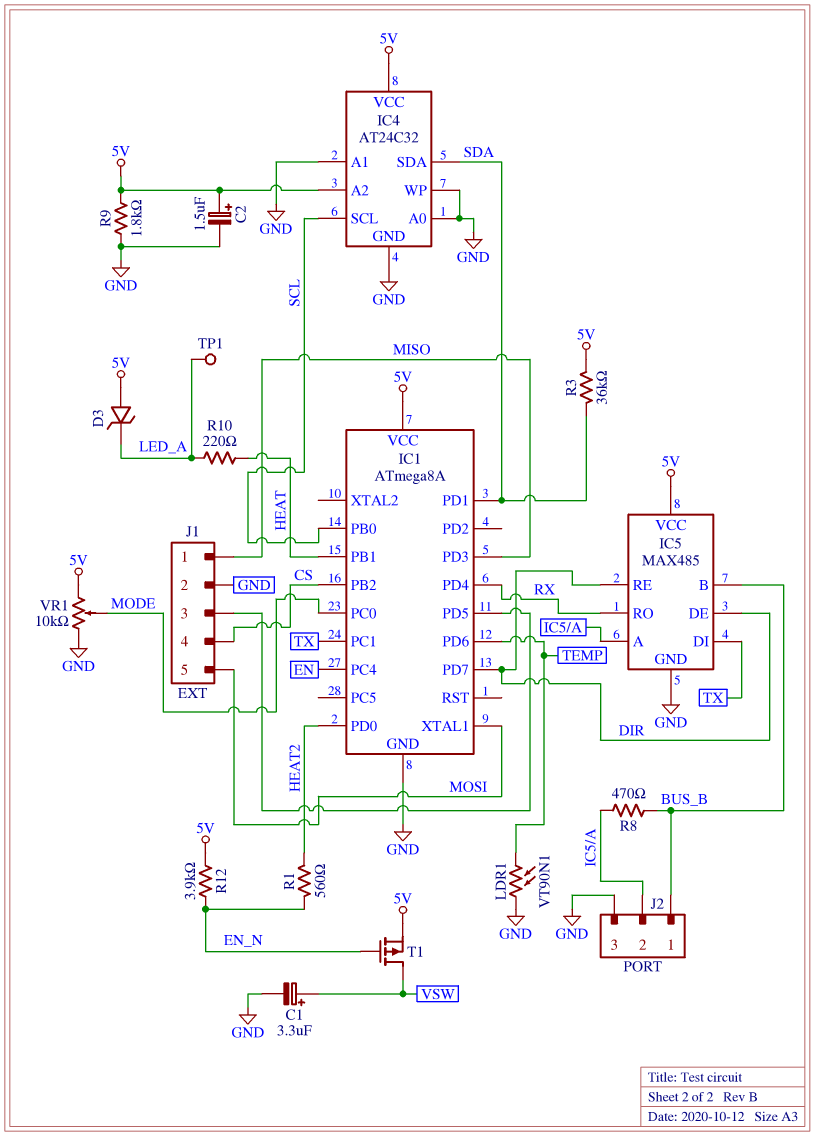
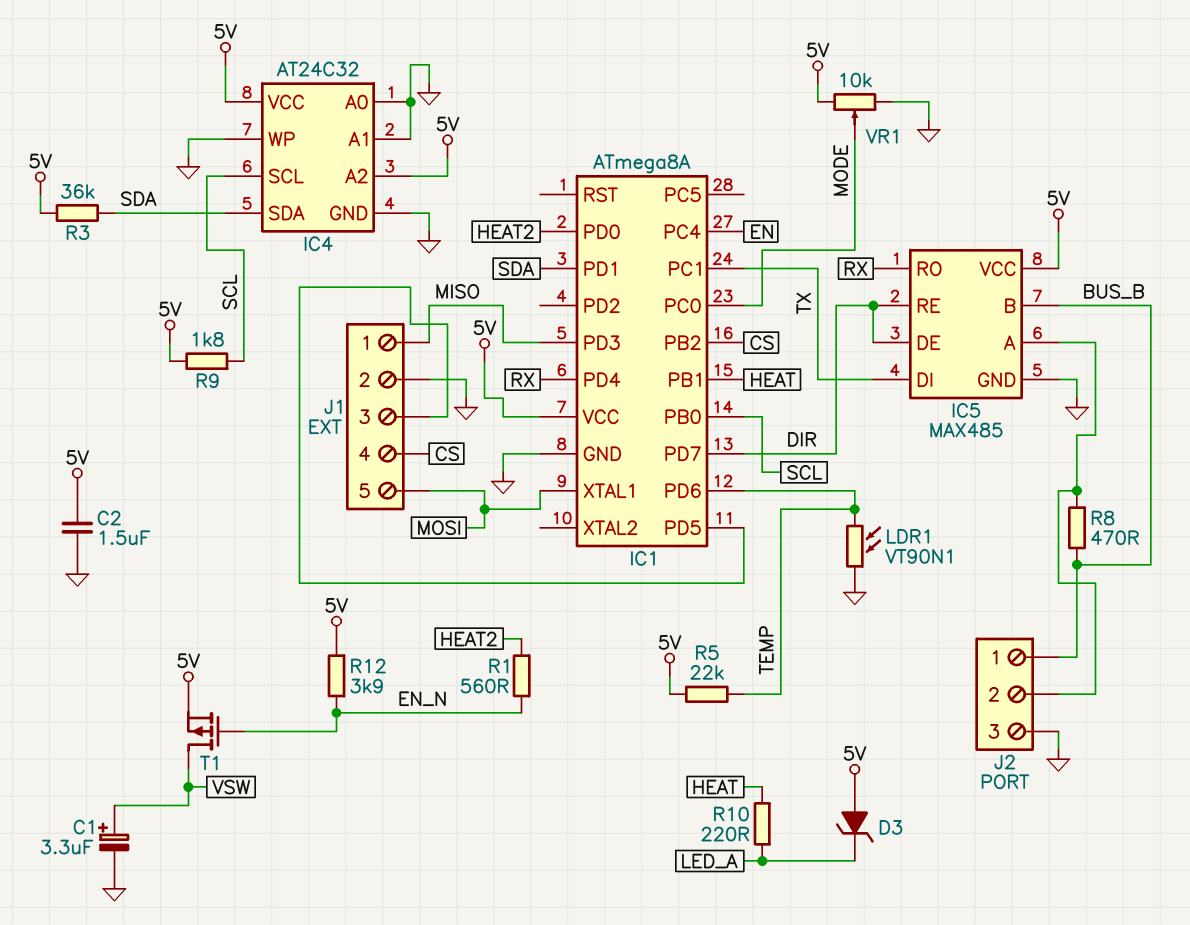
C2: 1.5uF (plus 5V, minus GND) -> 1.5uF (5V, GND)
R5: none -> 22k (5V, TEMP)
R9: 1.8k (5V, GND) -> 1.8k (5V, SCL)
TP1: test point (LED_A) -> none

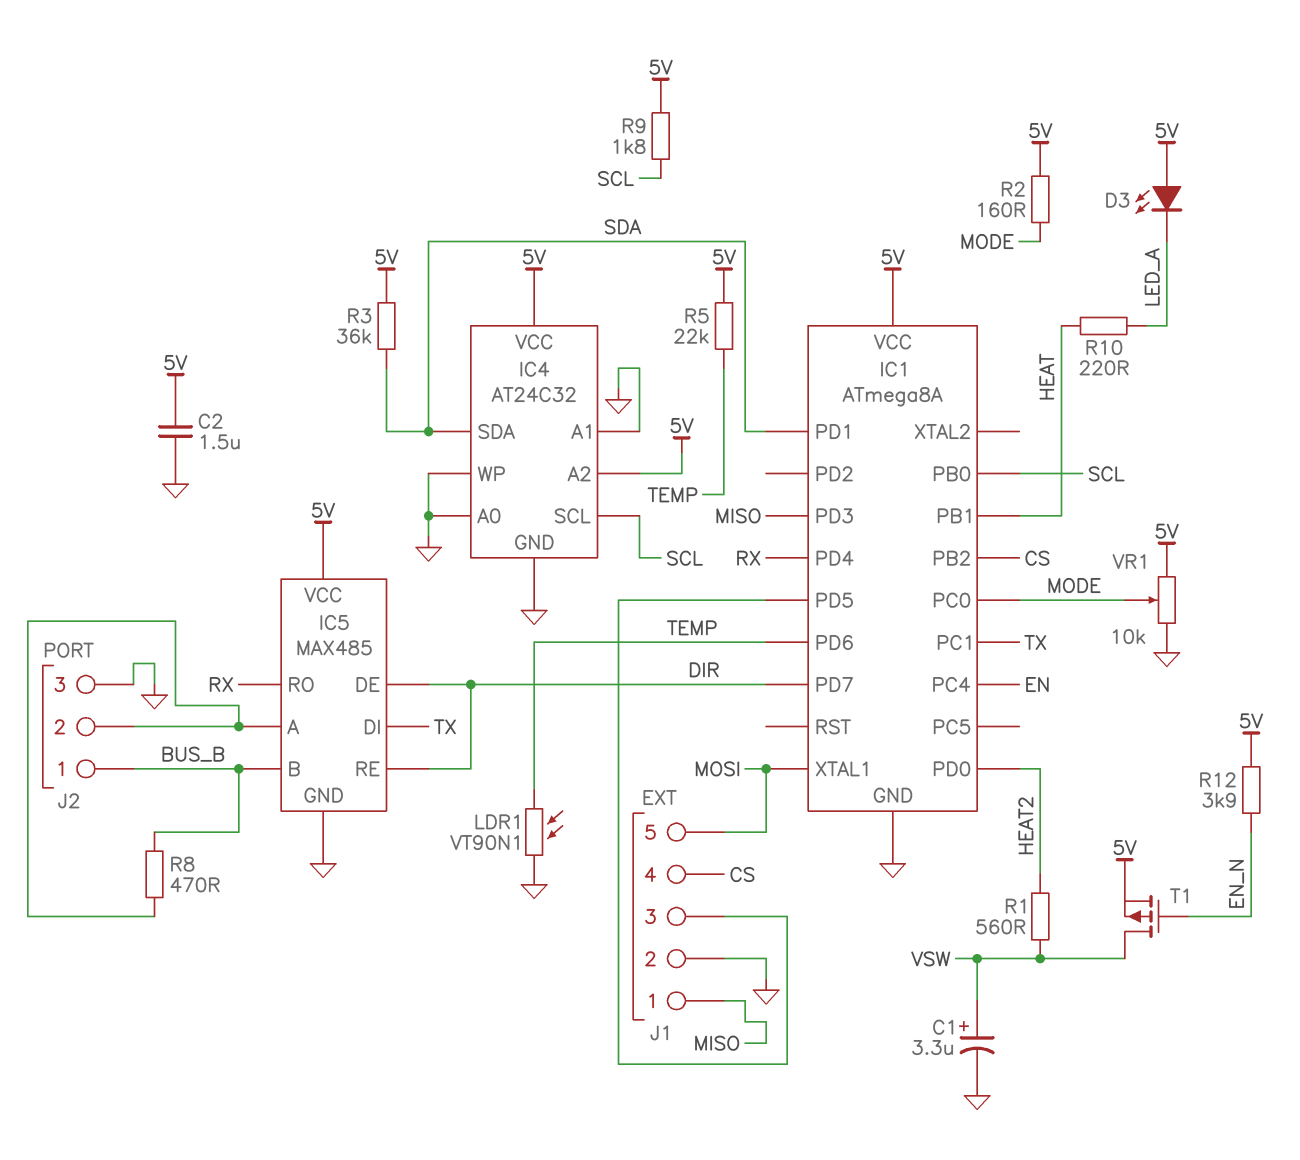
D3: zener (A 5V, K LED_A) -> LED (A 5V, K LED_A)
R1: 560 (EN_N, HEAT2) -> 560 (HEAT2, VSW)
R2: none -> 160 (5V, MODE)

